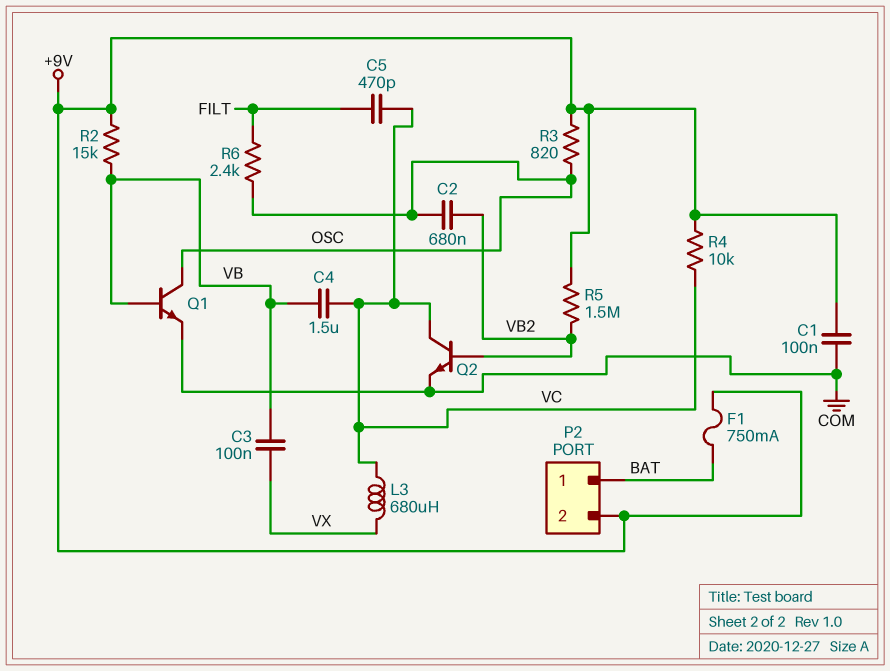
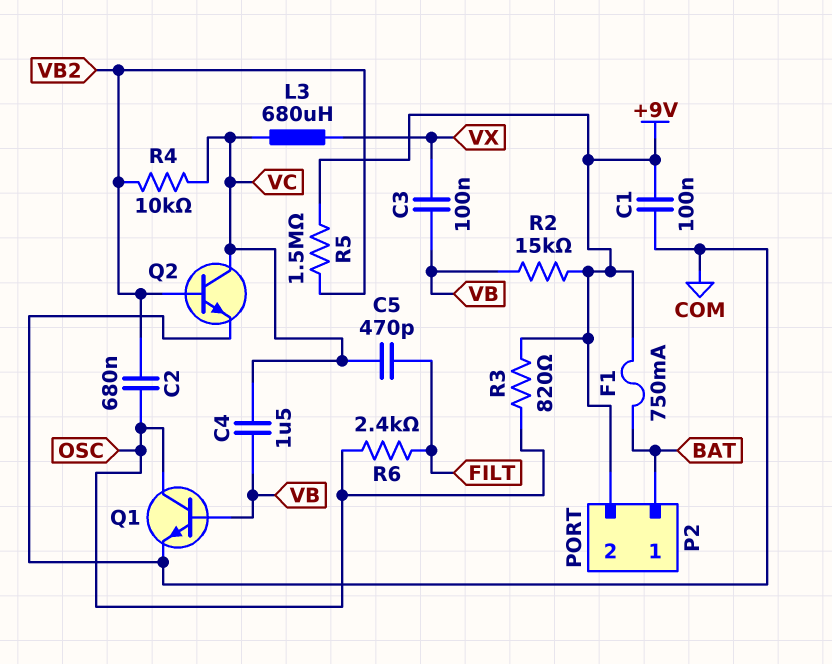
R4: 10k (+9V, VC) -> 10k (VB2, VC)

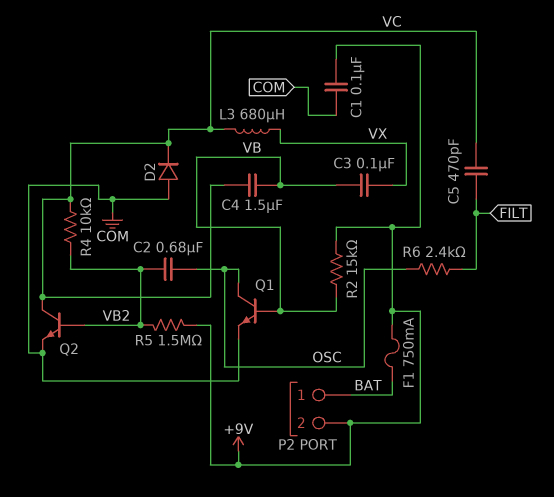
D2: none -> diode (A COM, K VC)
R3: 820 (+9V, OSC) -> none

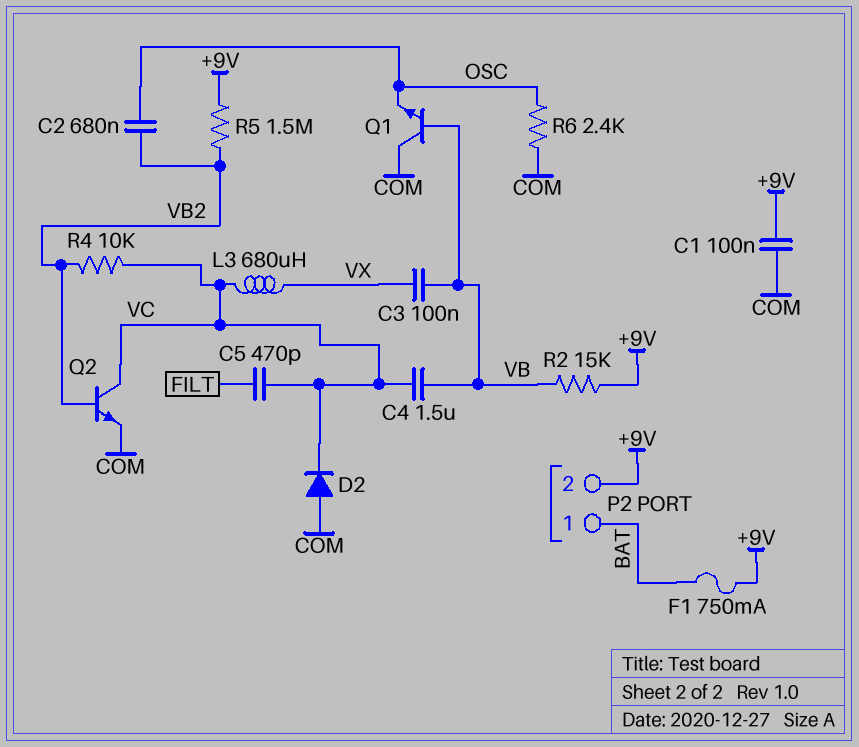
Q1: NPN (B VB, C OSC, E COM) -> NPN (B VB, C COM, E OSC)
R6: 2.4k (FILT, OSC) -> 2.4k (COM, OSC)

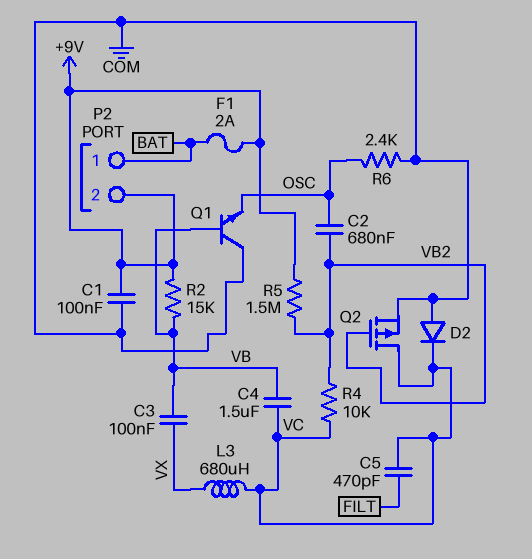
F1: 750mA (+9V, BAT) -> 2A (+9V, BAT)
Q2: NPN (B VB2, C VC, E COM) -> PMOS (G VB2, D VC, S COM)

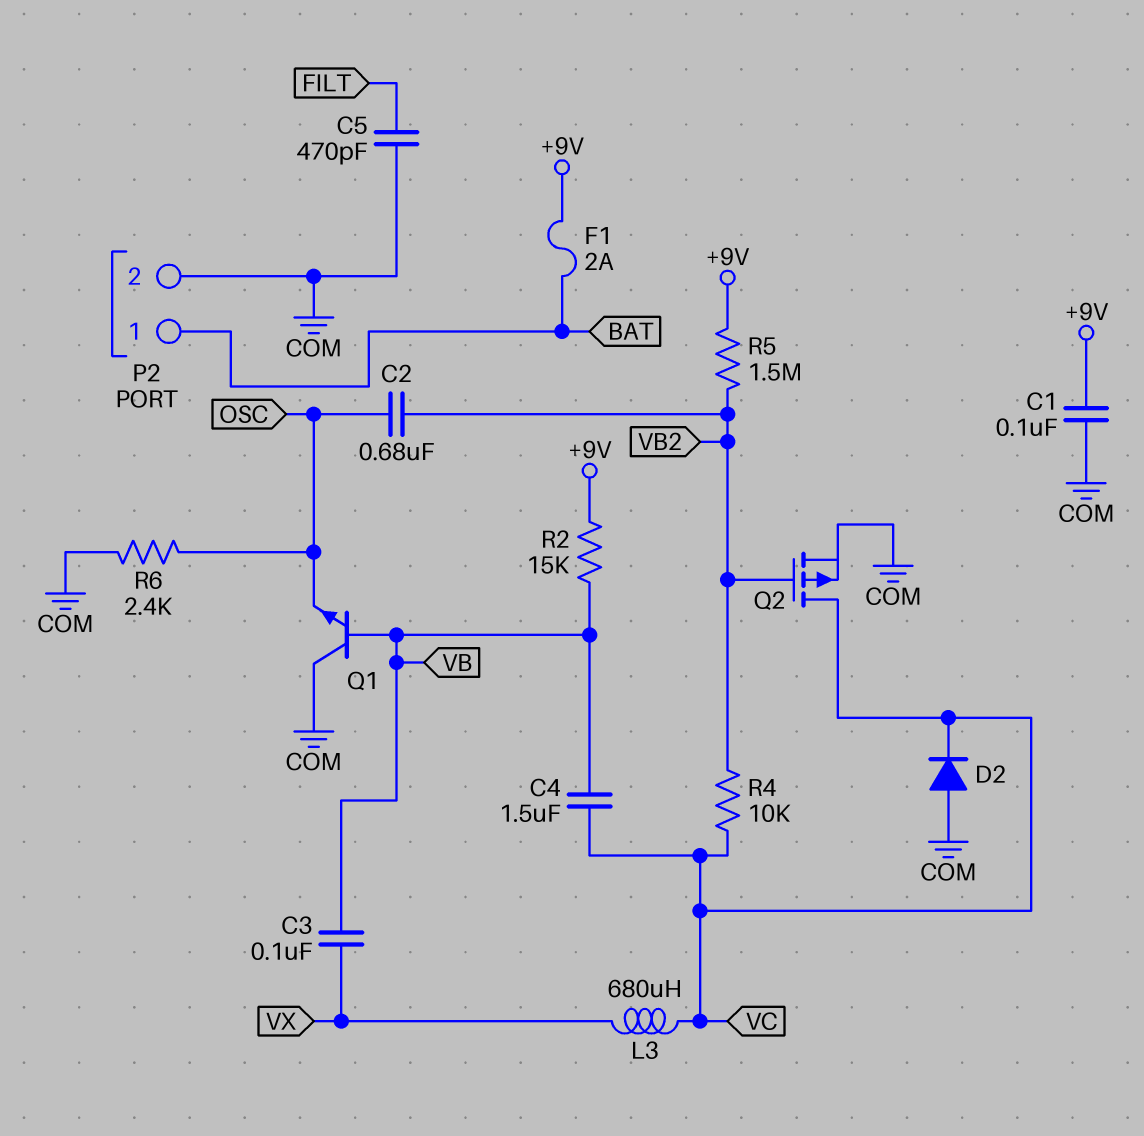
C5: 470pF (FILT, VC) -> 470pF (COM, FILT)
P2 pin 2: +9V -> COM

